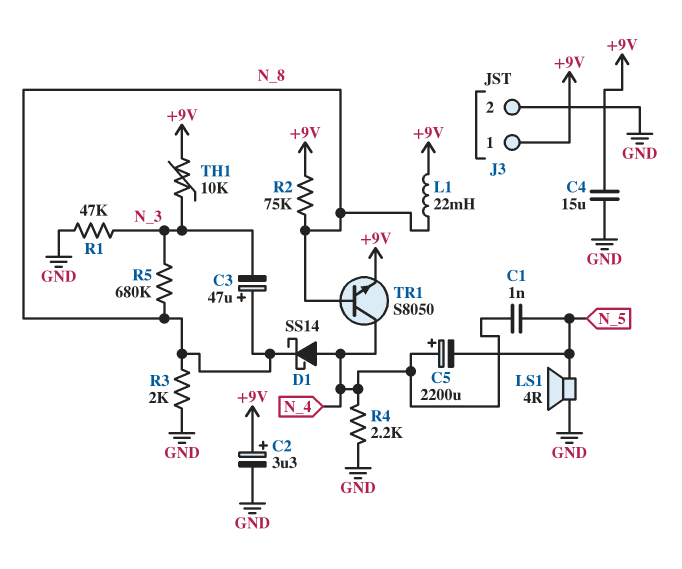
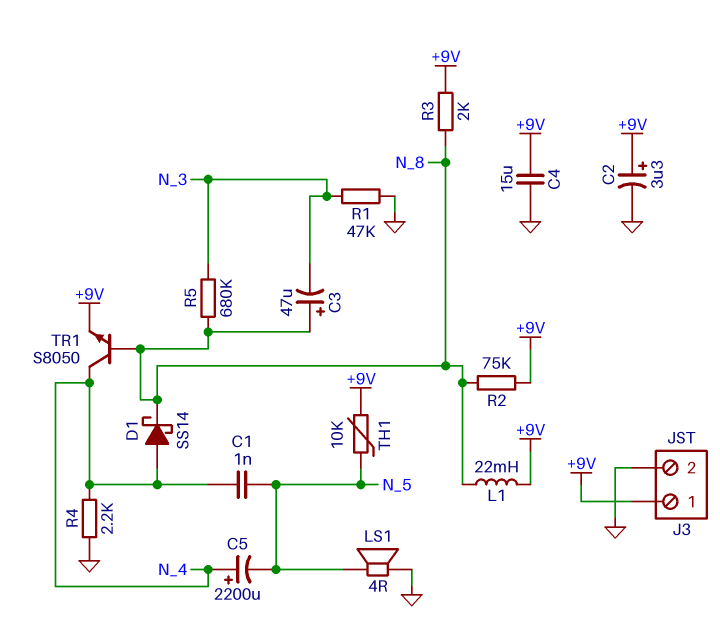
R3: 2k (GND, N_8) -> 2k (+9V, N_8)
TH1: 10k (+9V, N_3) -> 10k (+9V, N_5)

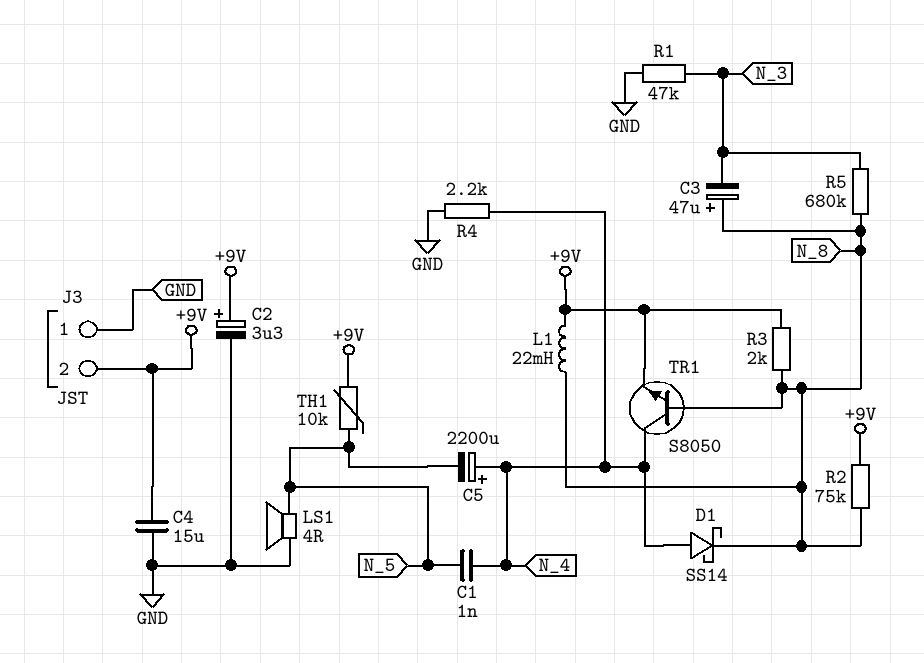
J3 pin 1: +9V -> GND
J3 pin 2: GND -> +9V

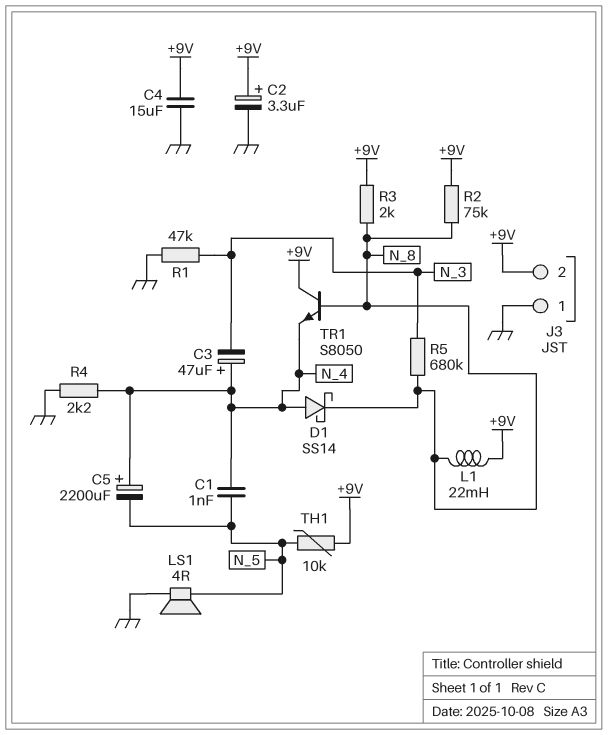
C3: 47uF (plus N_8, minus N_3) -> 47uF (plus N_4, minus N_3)
TR1: NPN S8050 (B N_8, C N_4, E +9V) -> NPN S8050 (B N_8, C +9V, E N_4)

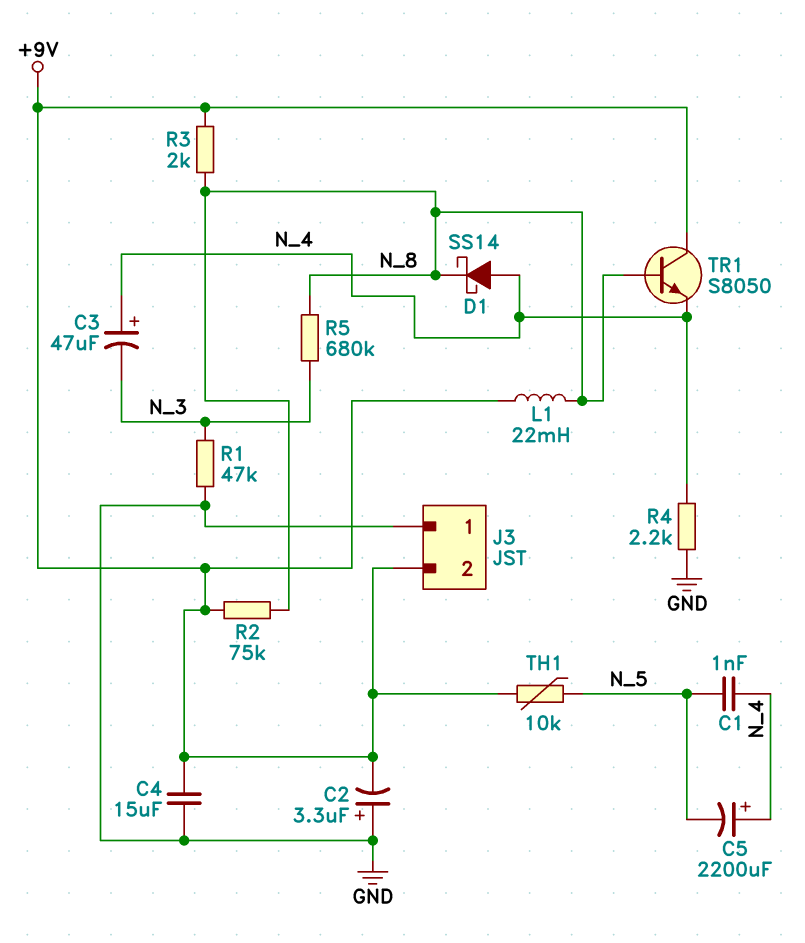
C2: 3.3uF (plus +9V, minus GND) -> 3.3uF (plus GND, minus +9V)
LS1: speaker 4R (GND, N_5) -> none

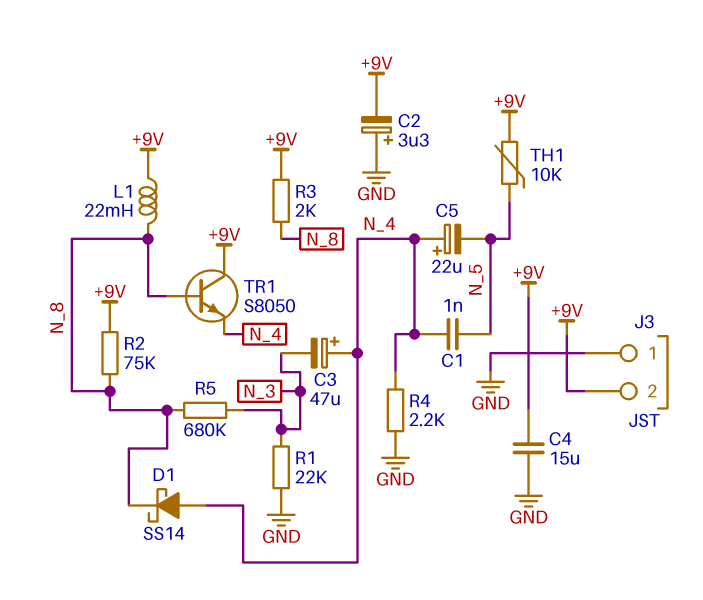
C5: 2200uF (plus N_4, minus N_5) -> 22uF (plus N_4, minus N_5)
R1: 47k (GND, N_3) -> 22k (GND, N_3)

